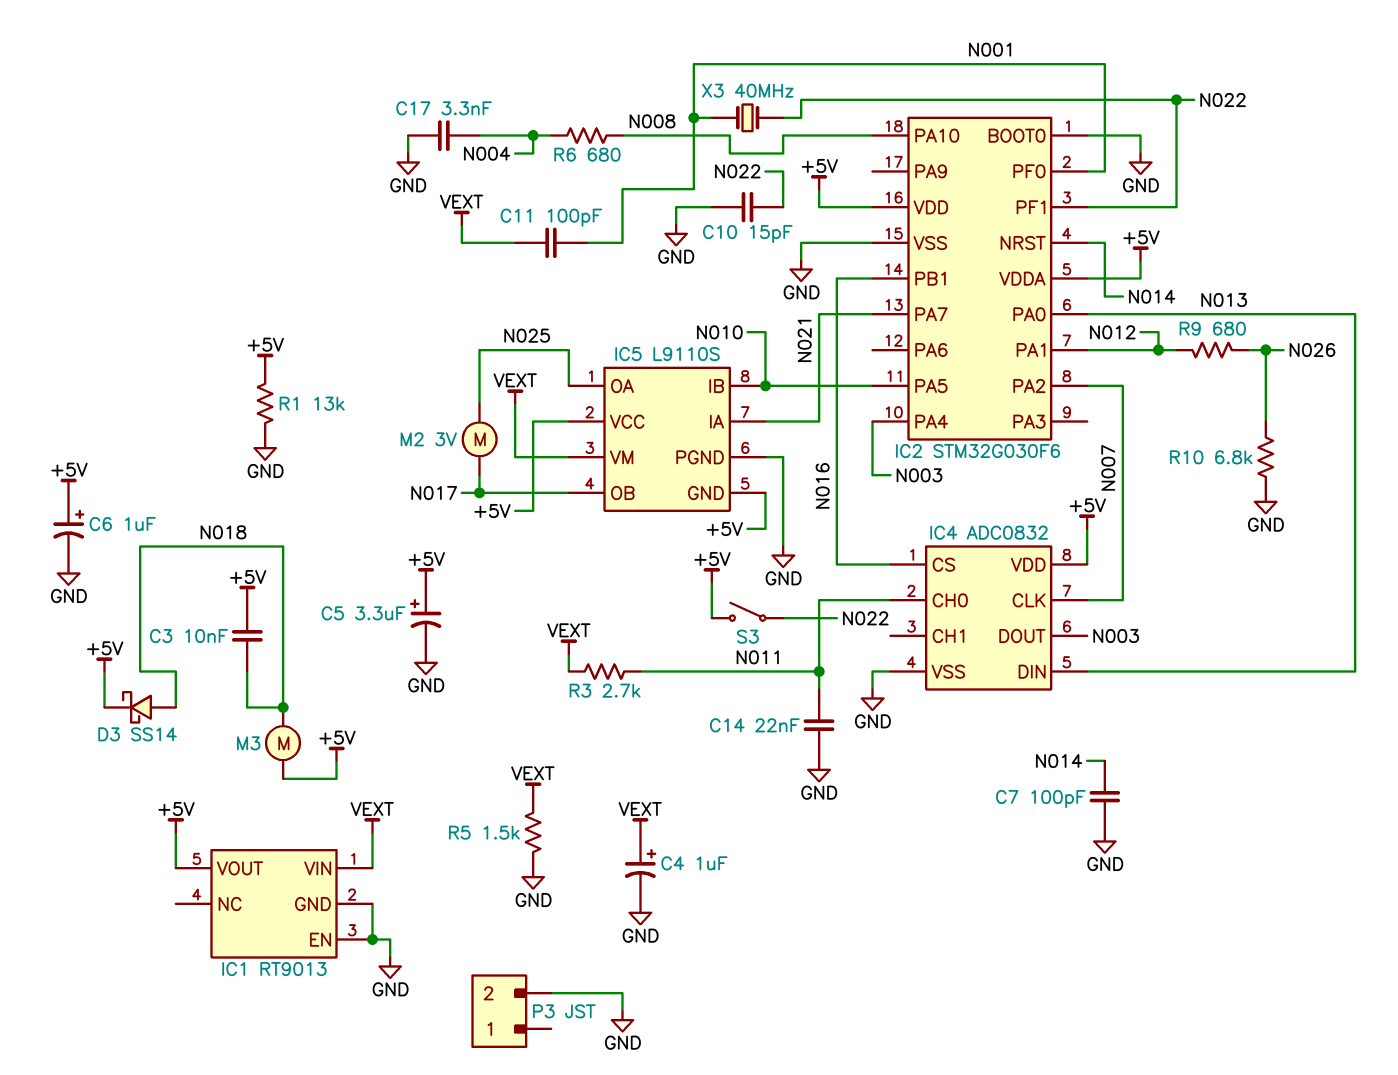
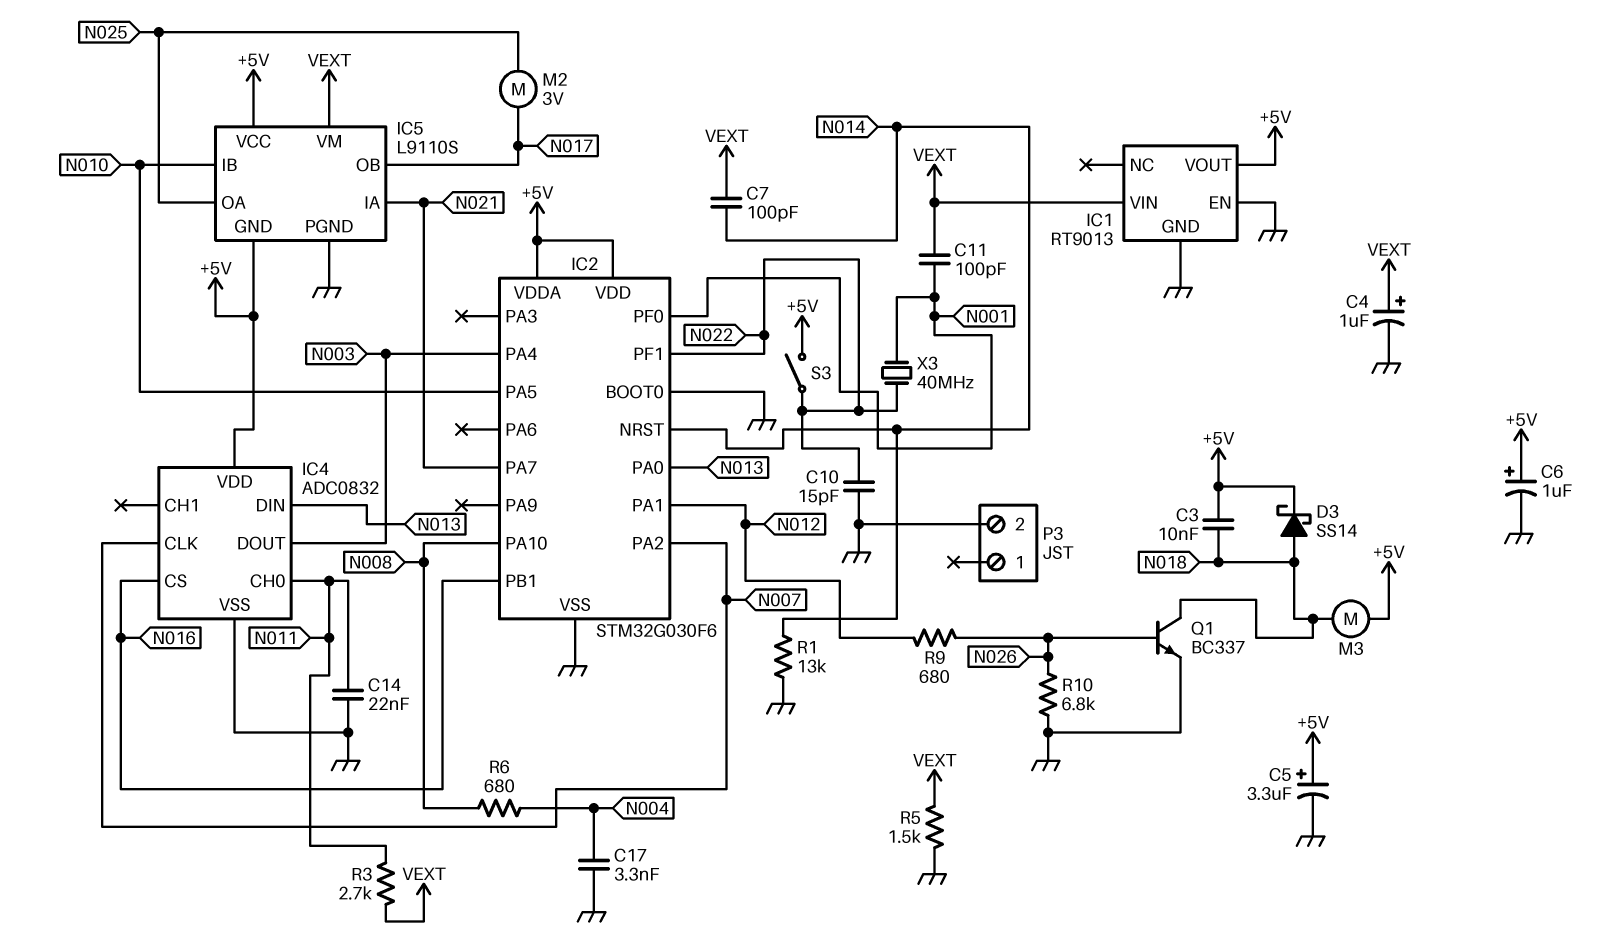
C7: 100pF (GND, N014) -> 100pF (N014, VEXT)
Q1: none -> NPN BC337 (B N026, C N018, E GND)
R1: 13k (+5V, GND) -> 13k (GND, N014)

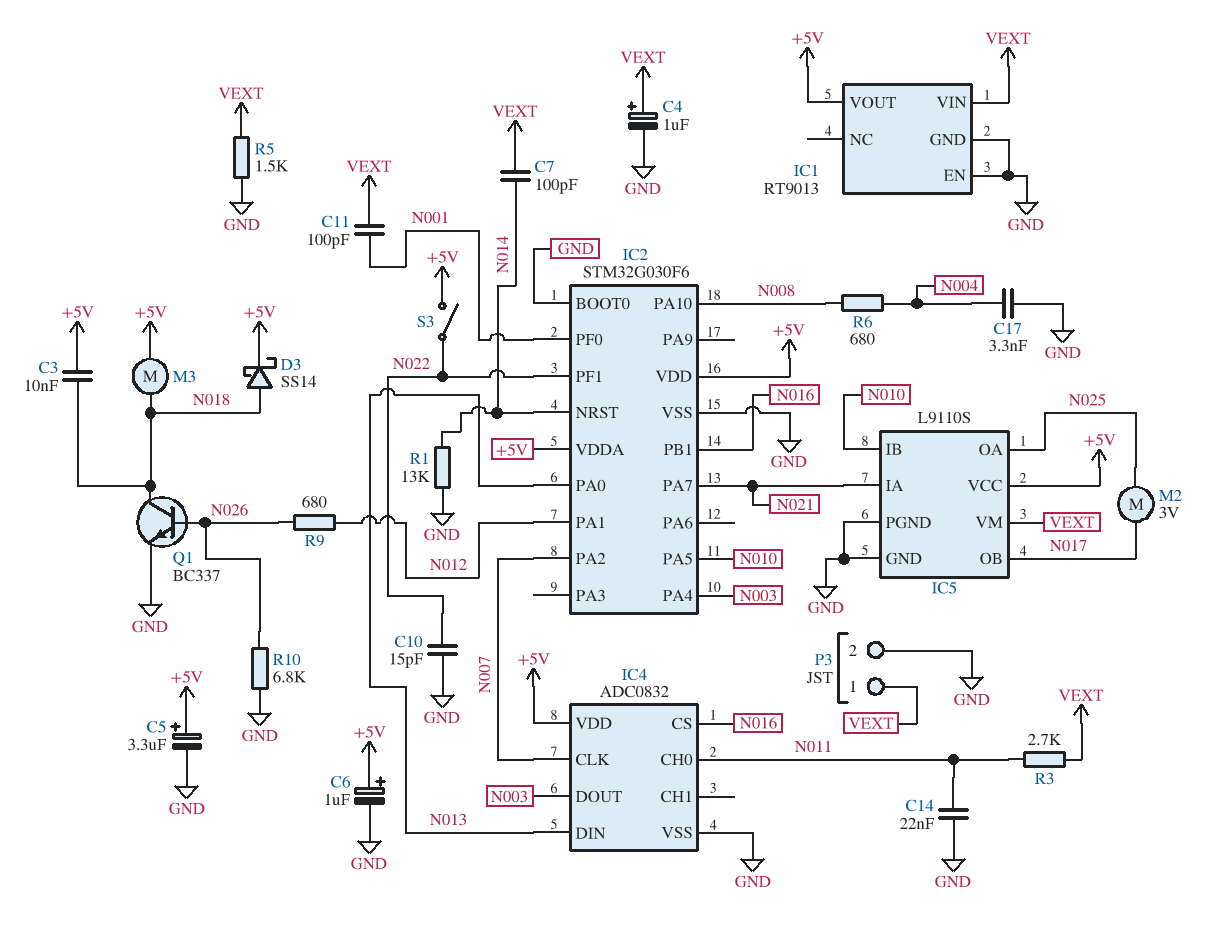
IC5 pin GND: +5V -> GND
P3 pin 1: none -> VEXT
X3: 40MHz (N001, N022) -> none

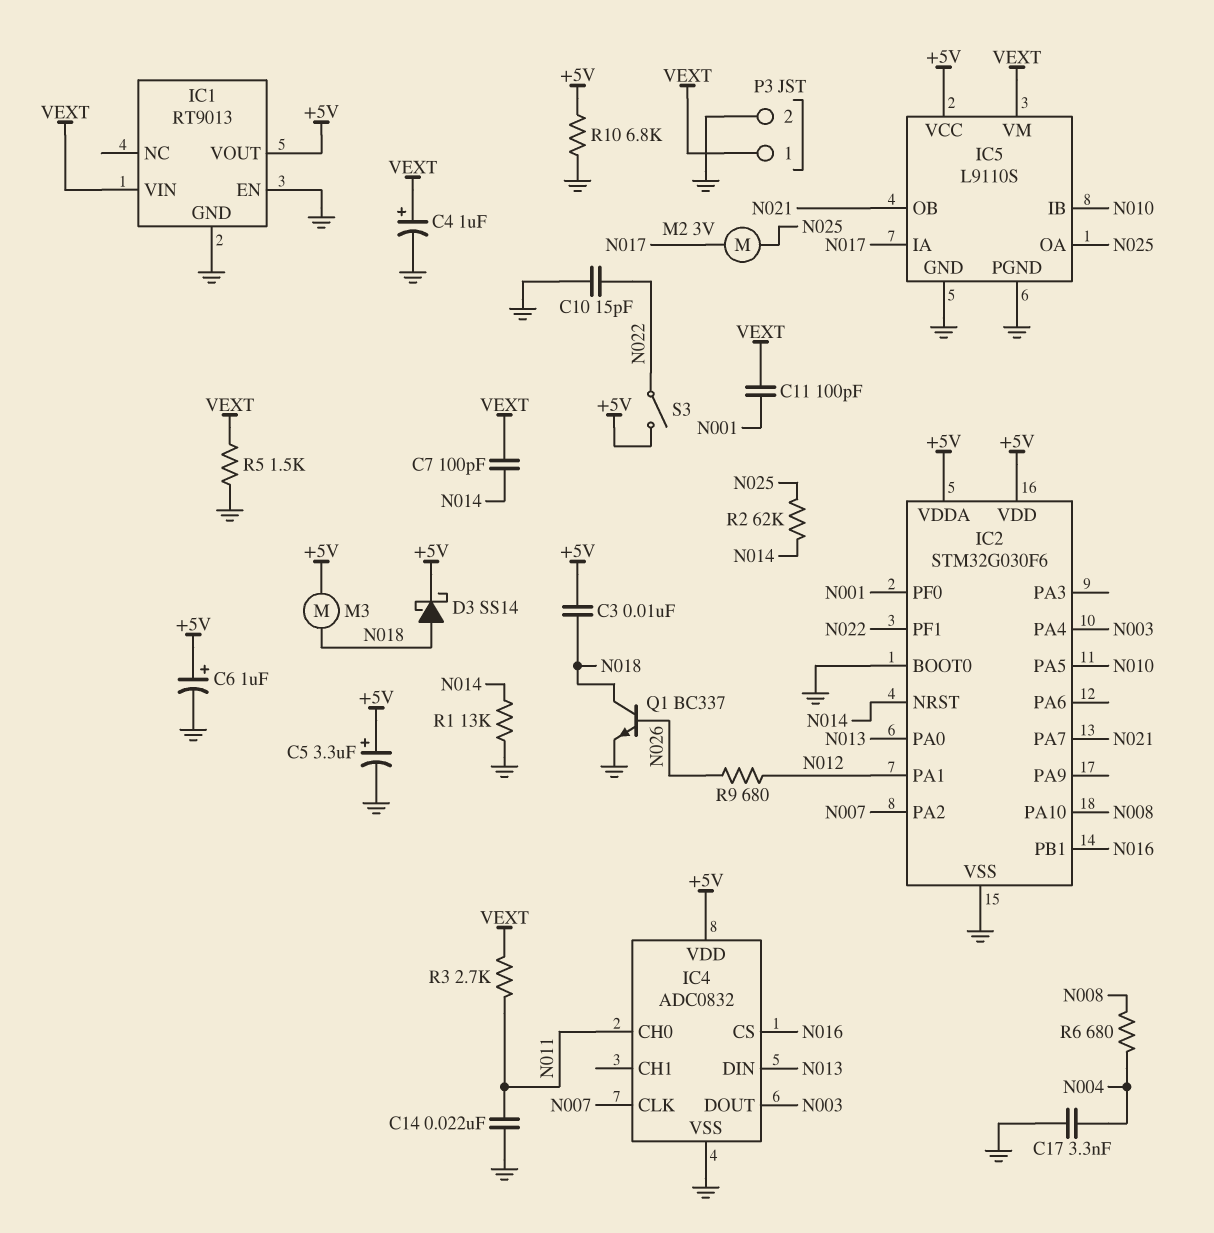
IC5 pin IA: N021 -> N017
IC5 pin OB: N017 -> N021
R2: none -> 62k (N014, N025)
R10: 6.8k (GND, N026) -> 6.8k (+5V, GND)

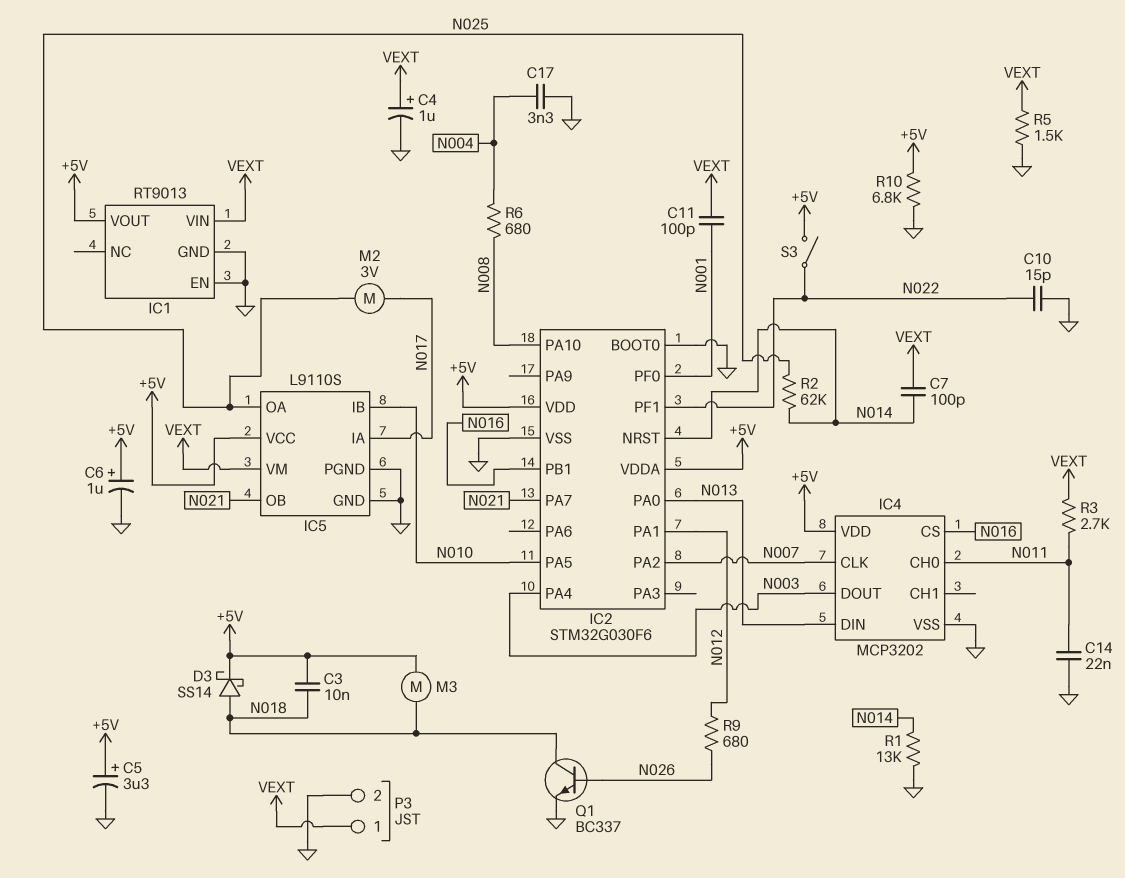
IC4: ADC0832 -> MCP3202

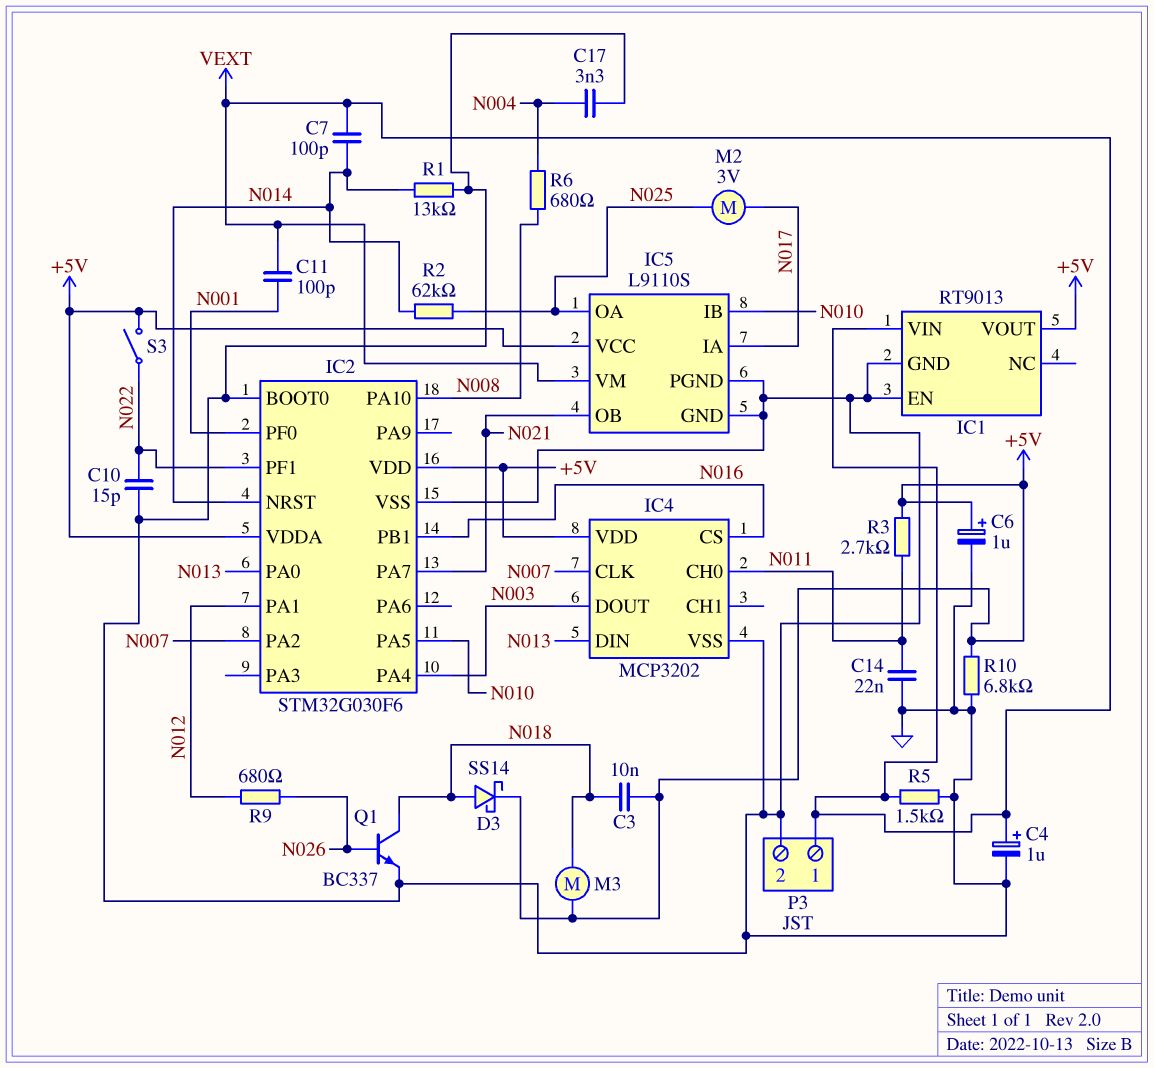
C5: 3.3uF (plus +5V, minus GND) -> none
R3: 2.7k (N011, VEXT) -> 2.7k (+5V, N011)

